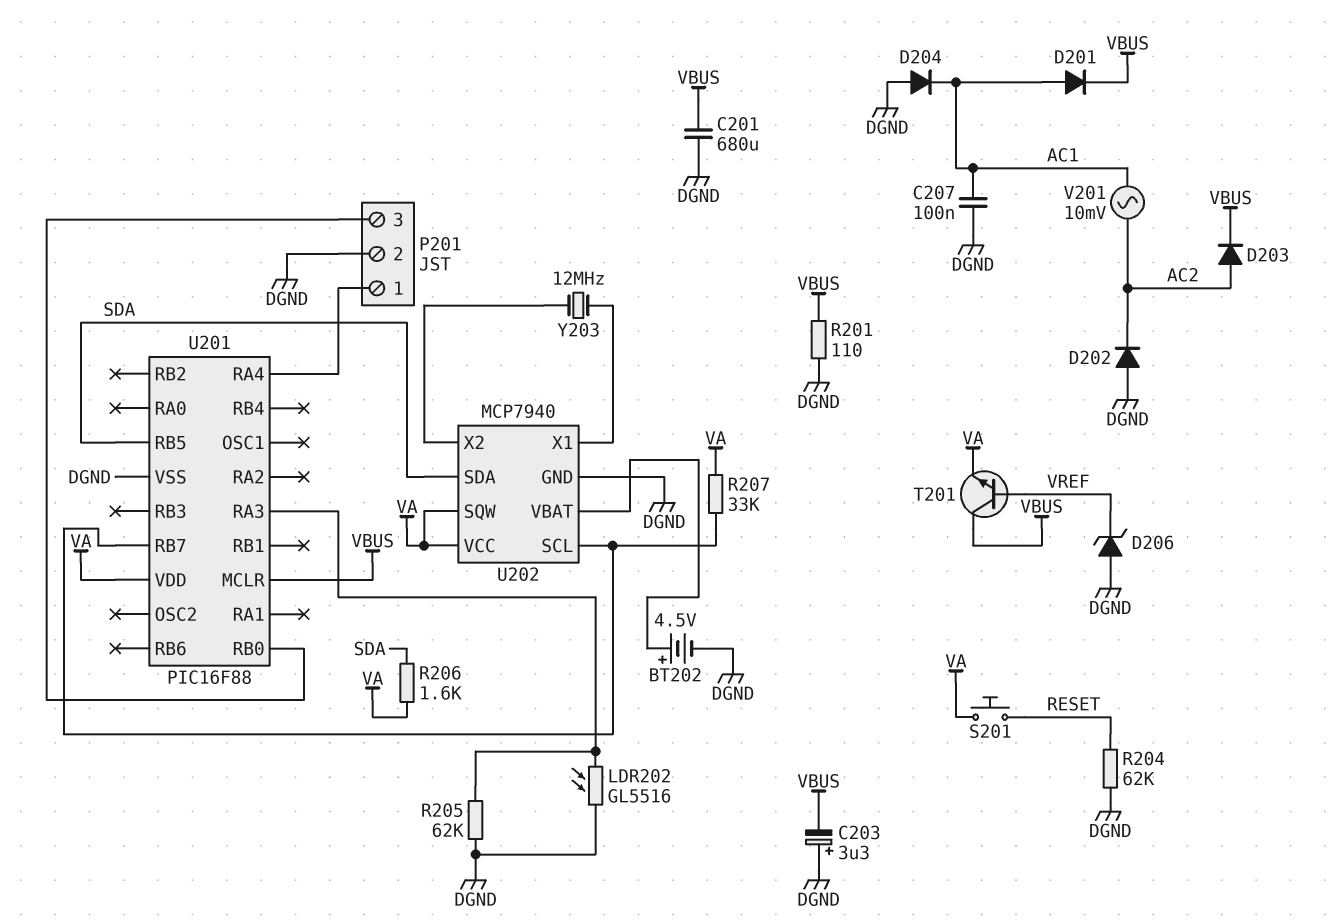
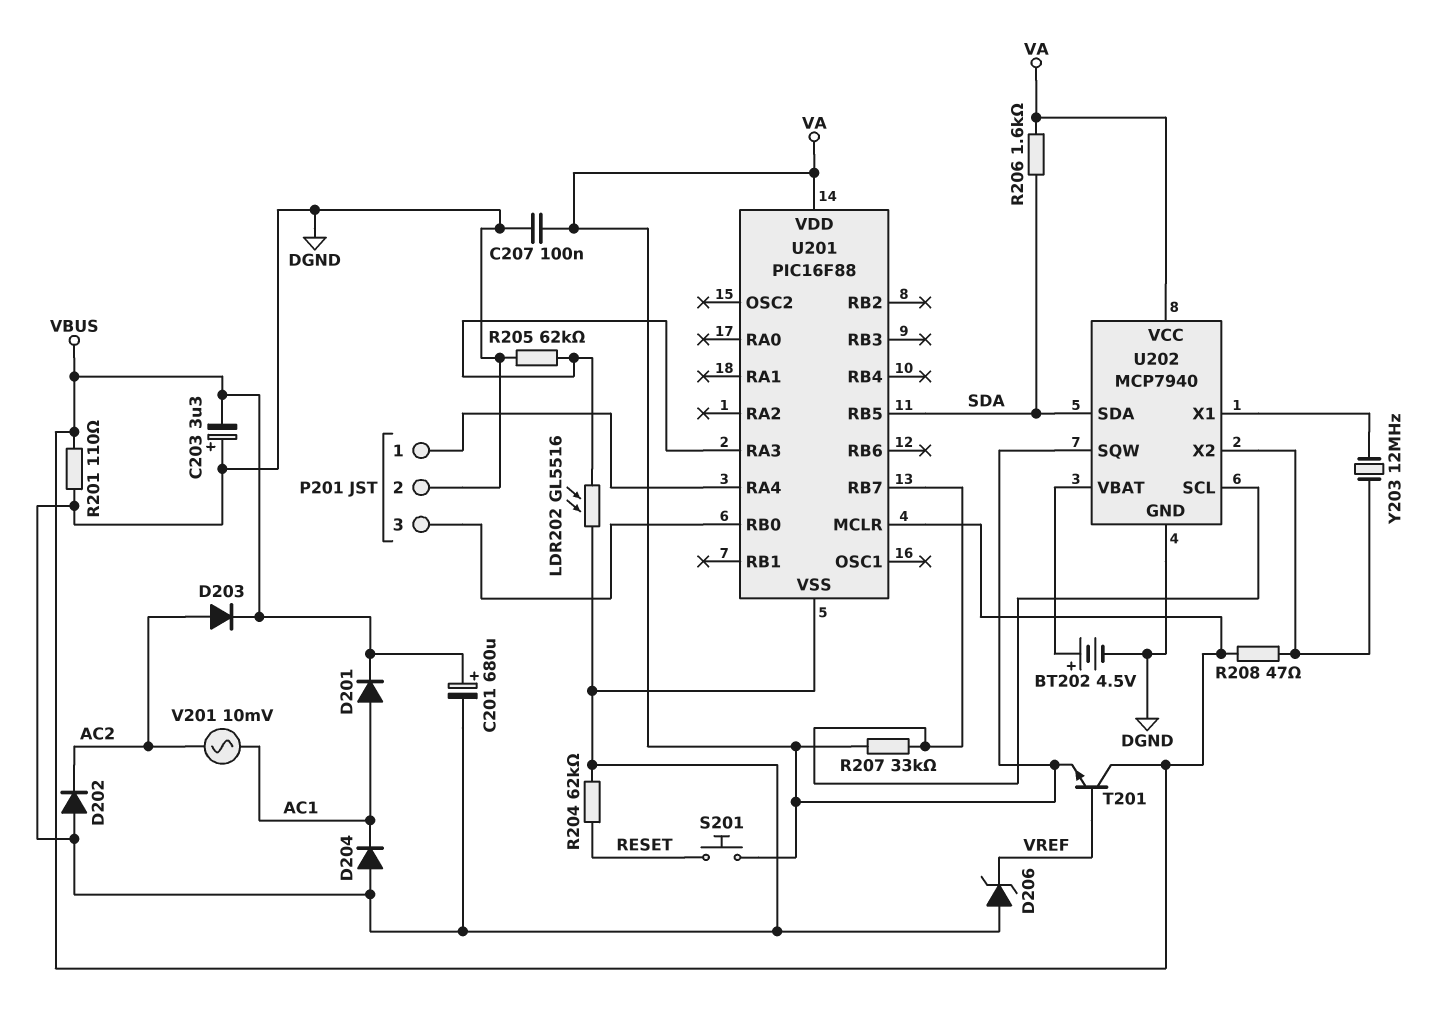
C201: 680uF (DGND, VBUS) -> 680uF (plus VBUS, minus DGND)
C207: 100nF (AC1, DGND) -> 100nF (DGND, VA)
R208: none -> 47 (U202/X2, VBUS)

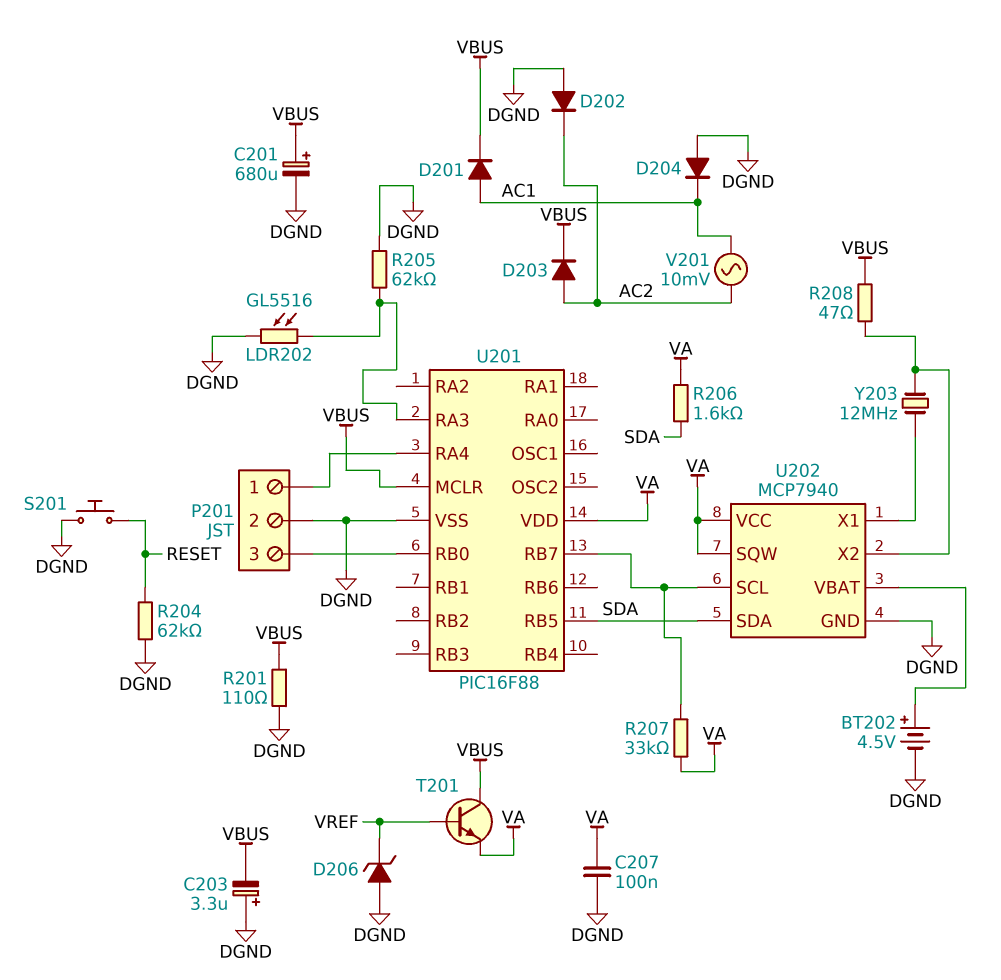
S201: button (RESET, VA) -> button (DGND, RESET)

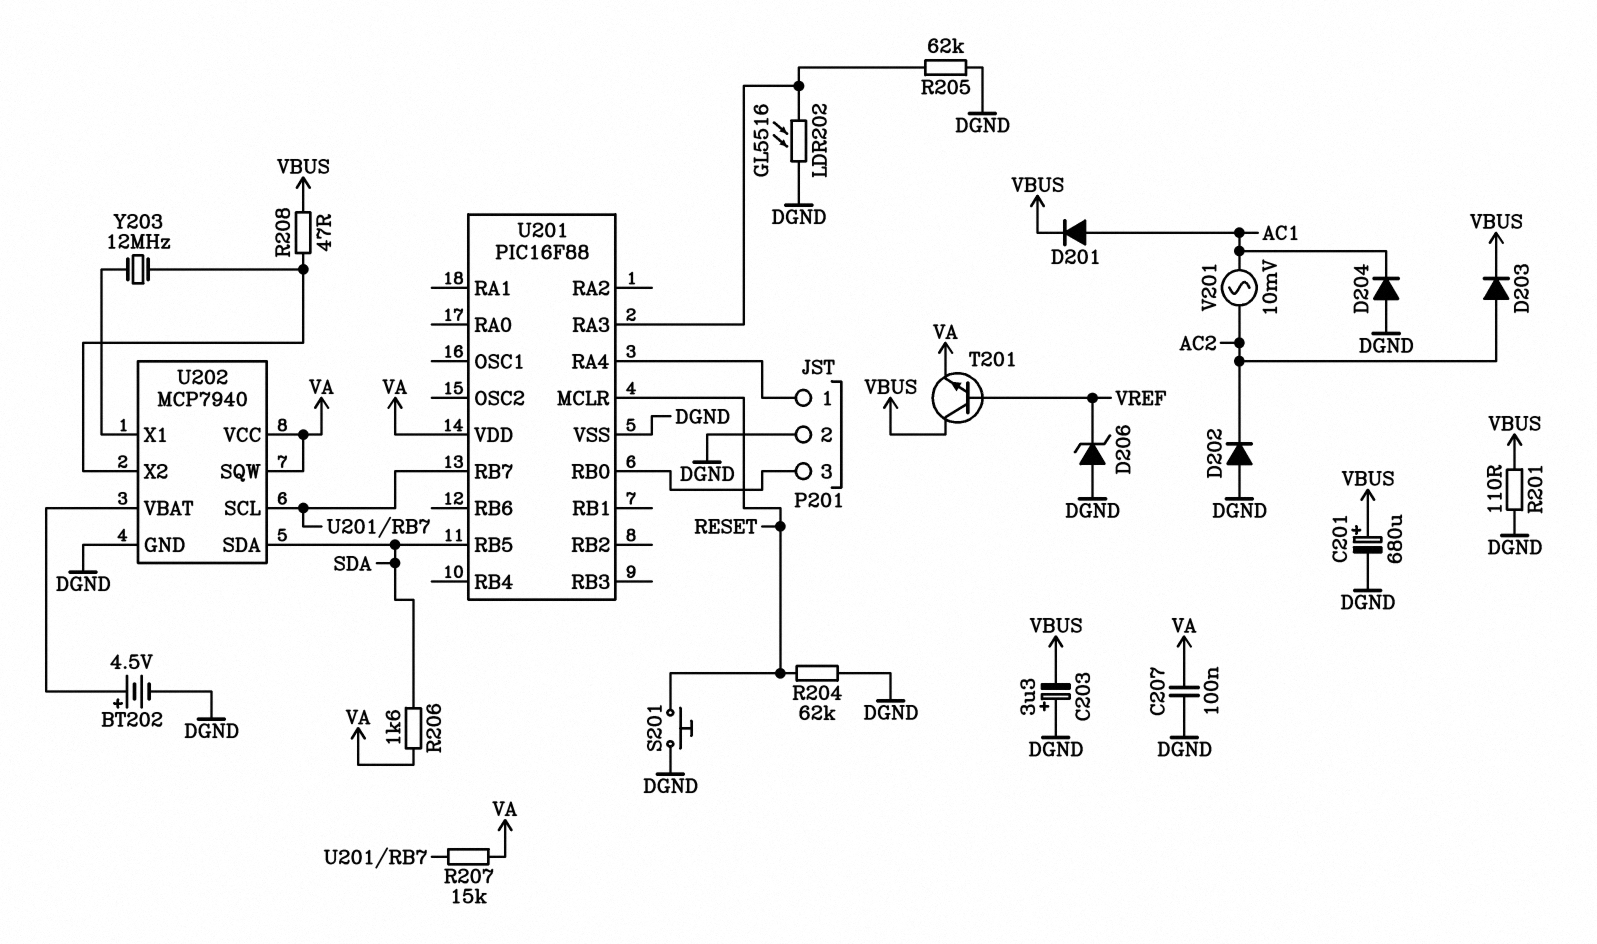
R207: 33k (U201/RB7, VA) -> 15k (U201/RB7, VA)
U201 pin MCLR: VBUS -> RESET

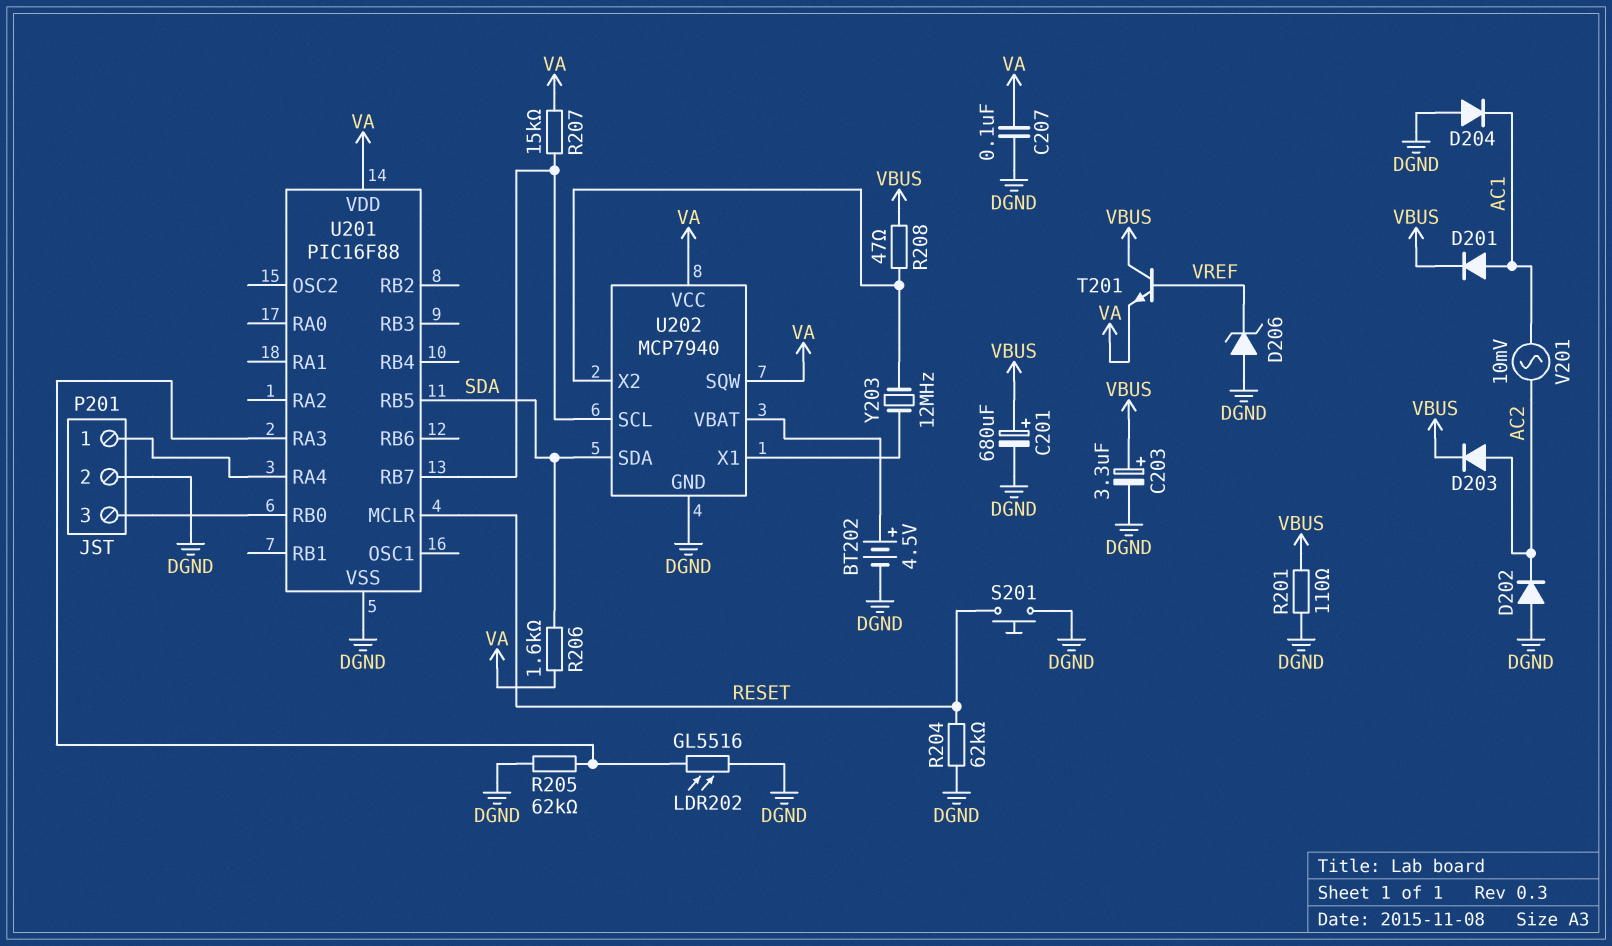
C203: 3.3uF (plus DGND, minus VBUS) -> 3.3uF (plus VBUS, minus DGND)

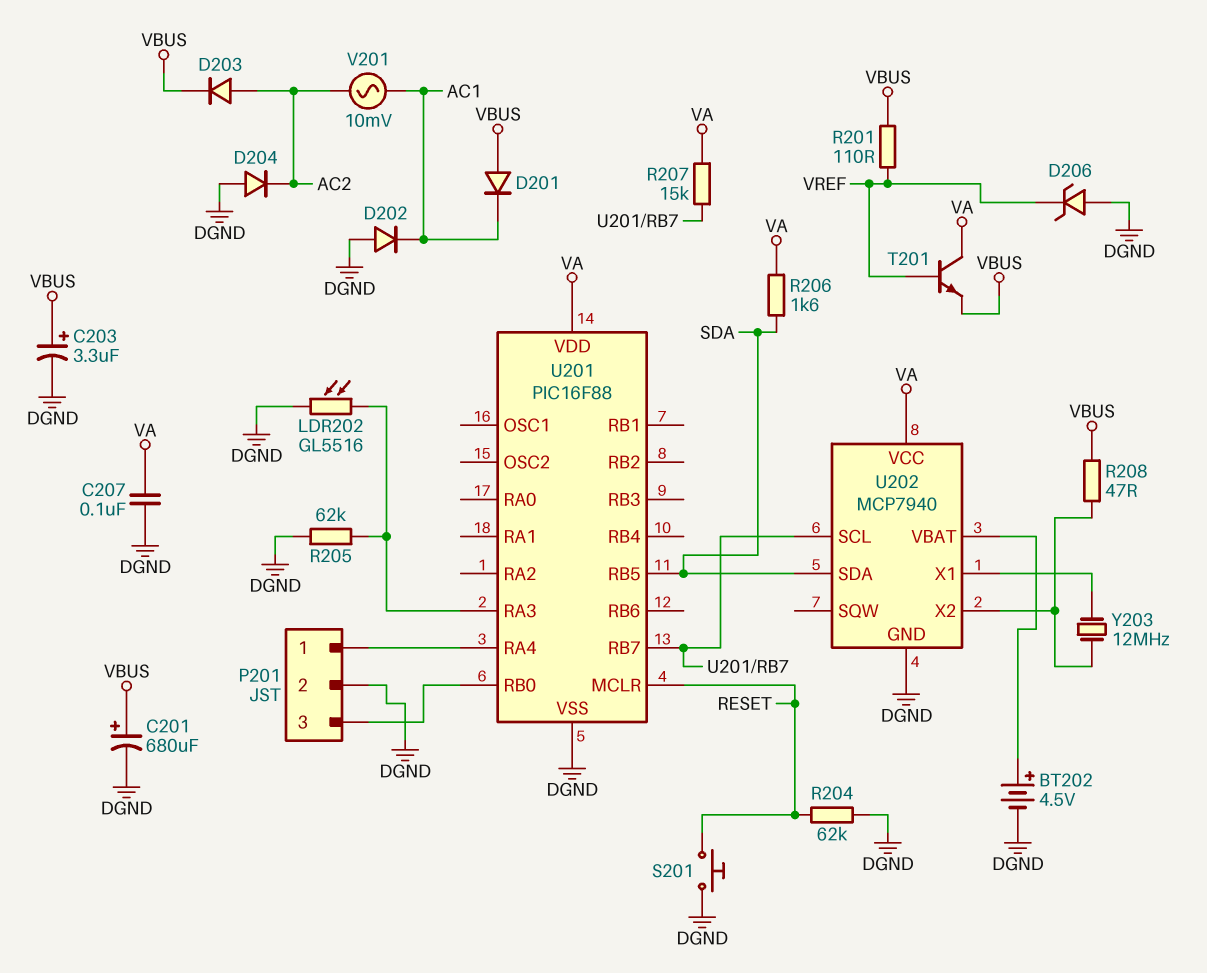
D201: diode (A AC1, K VBUS) -> diode (A VBUS, K AC1)
D202: diode (A DGND, K AC2) -> diode (A DGND, K AC1)
D204: diode (A DGND, K AC1) -> diode (A DGND, K AC2)
R201: 110 (DGND, VBUS) -> 110 (VBUS, VREF)
T201: NPN (B VREF, C VBUS, E VA) -> NPN (B VREF, C VA, E VBUS)
U202 pin SQW: VA -> none

